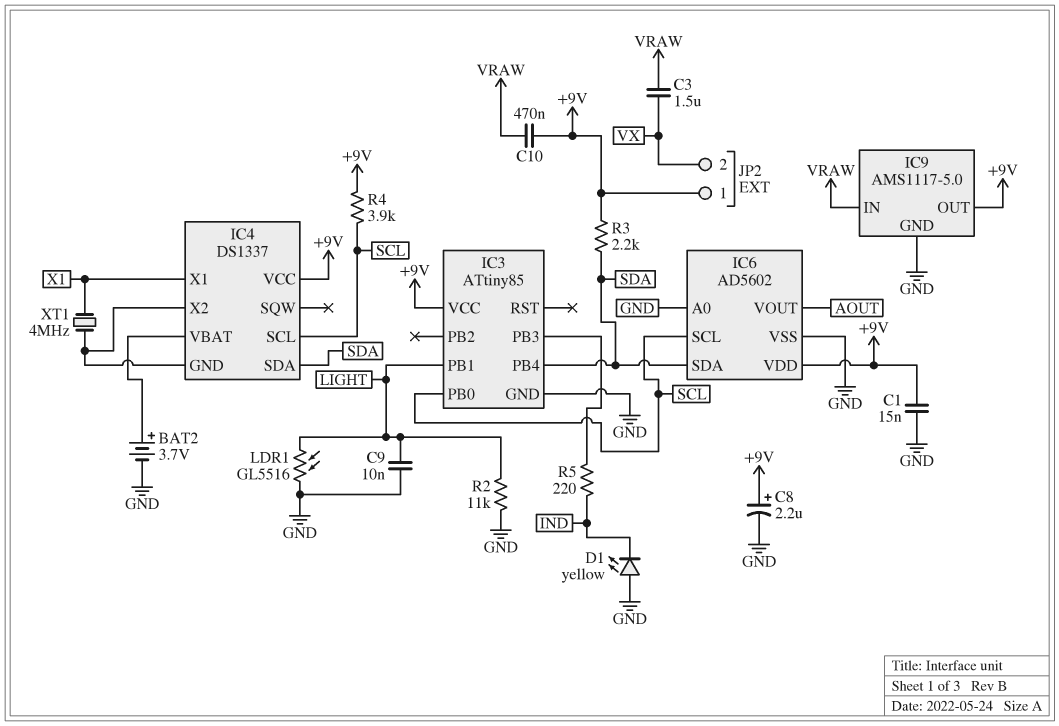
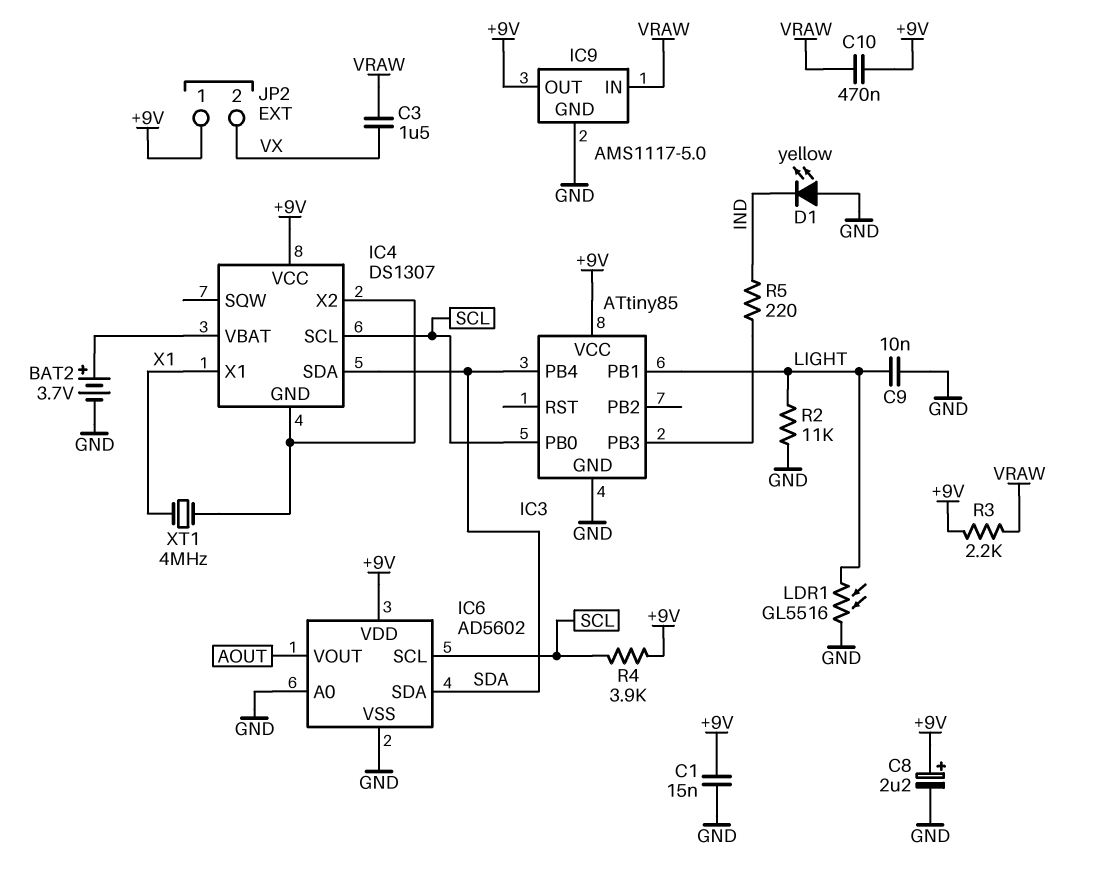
IC4: DS1337 -> DS1307
R3: 2.2k (+9V, SDA) -> 2.2k (+9V, VRAW)

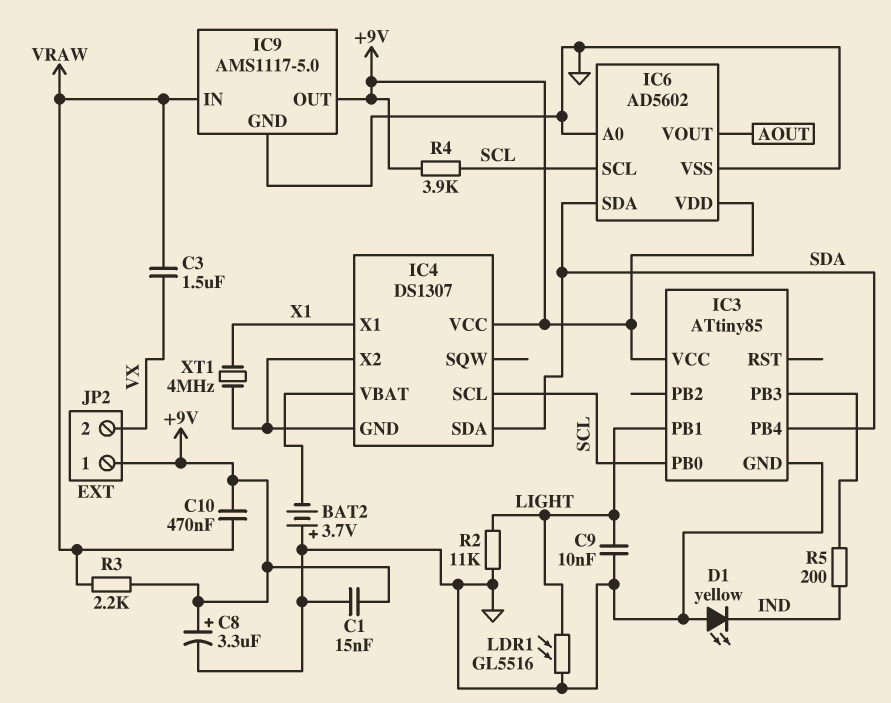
BAT2: 3.7V (plus IC4/VBAT, minus GND) -> 3.7V (plus GND, minus IC4/VBAT)
C8: 2.2uF (plus +9V, minus GND) -> 3.3uF (plus +9V, minus GND)
R5: 220 (IC3/PB3, IND) -> 200 (IC3/PB3, IND)

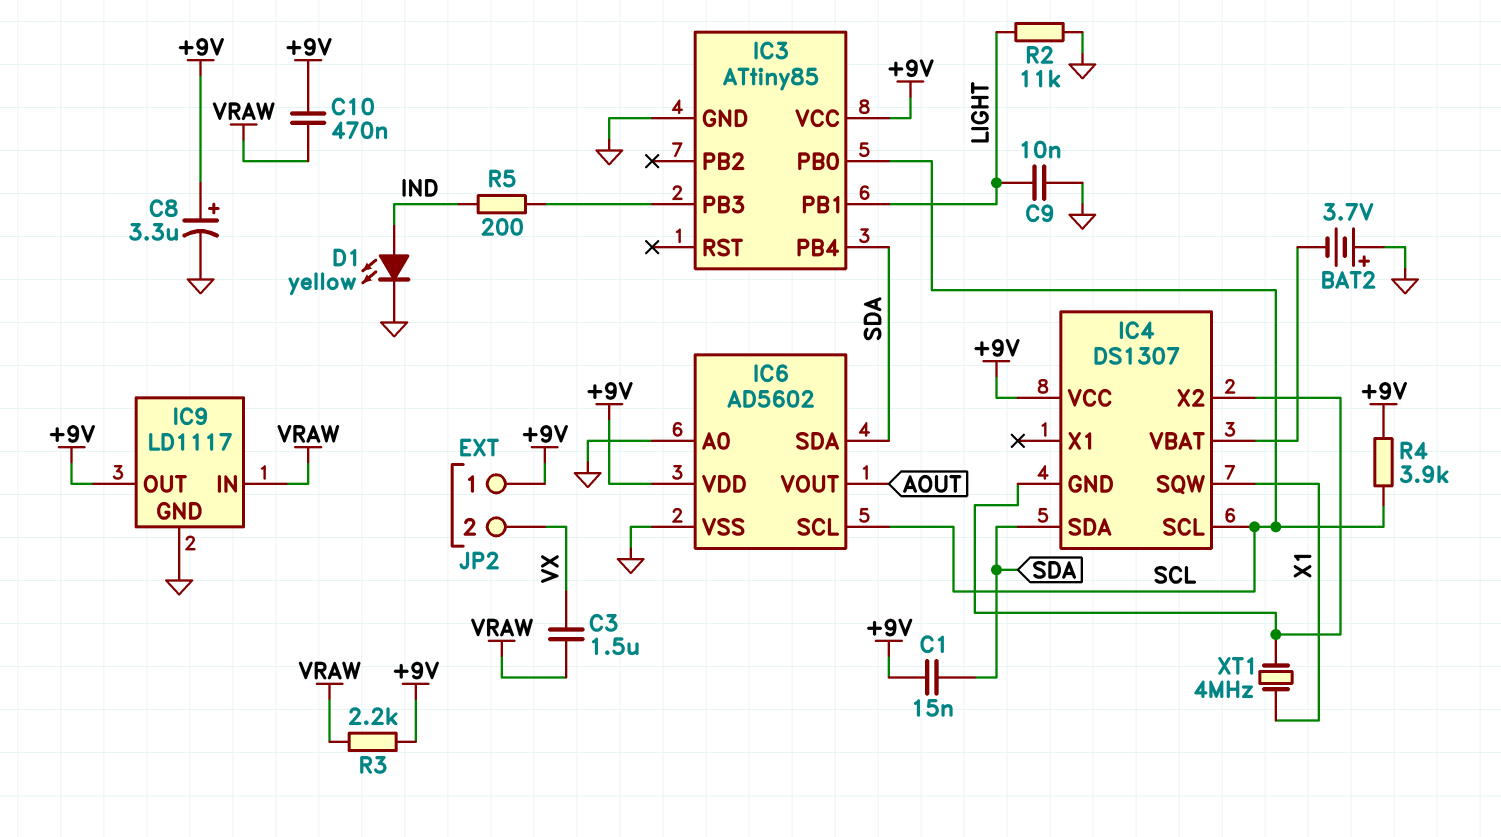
C1: 15nF (+9V, GND) -> 15nF (+9V, SDA)
D1: LED yellow (A GND, K IND) -> LED yellow (A IND, K GND)
IC4 pin SQW: none -> X1
IC4 pin X1: X1 -> none
IC9: AMS1117-5.0 -> LD1117
LDR1: GL5516 (GND, LIGHT) -> none

